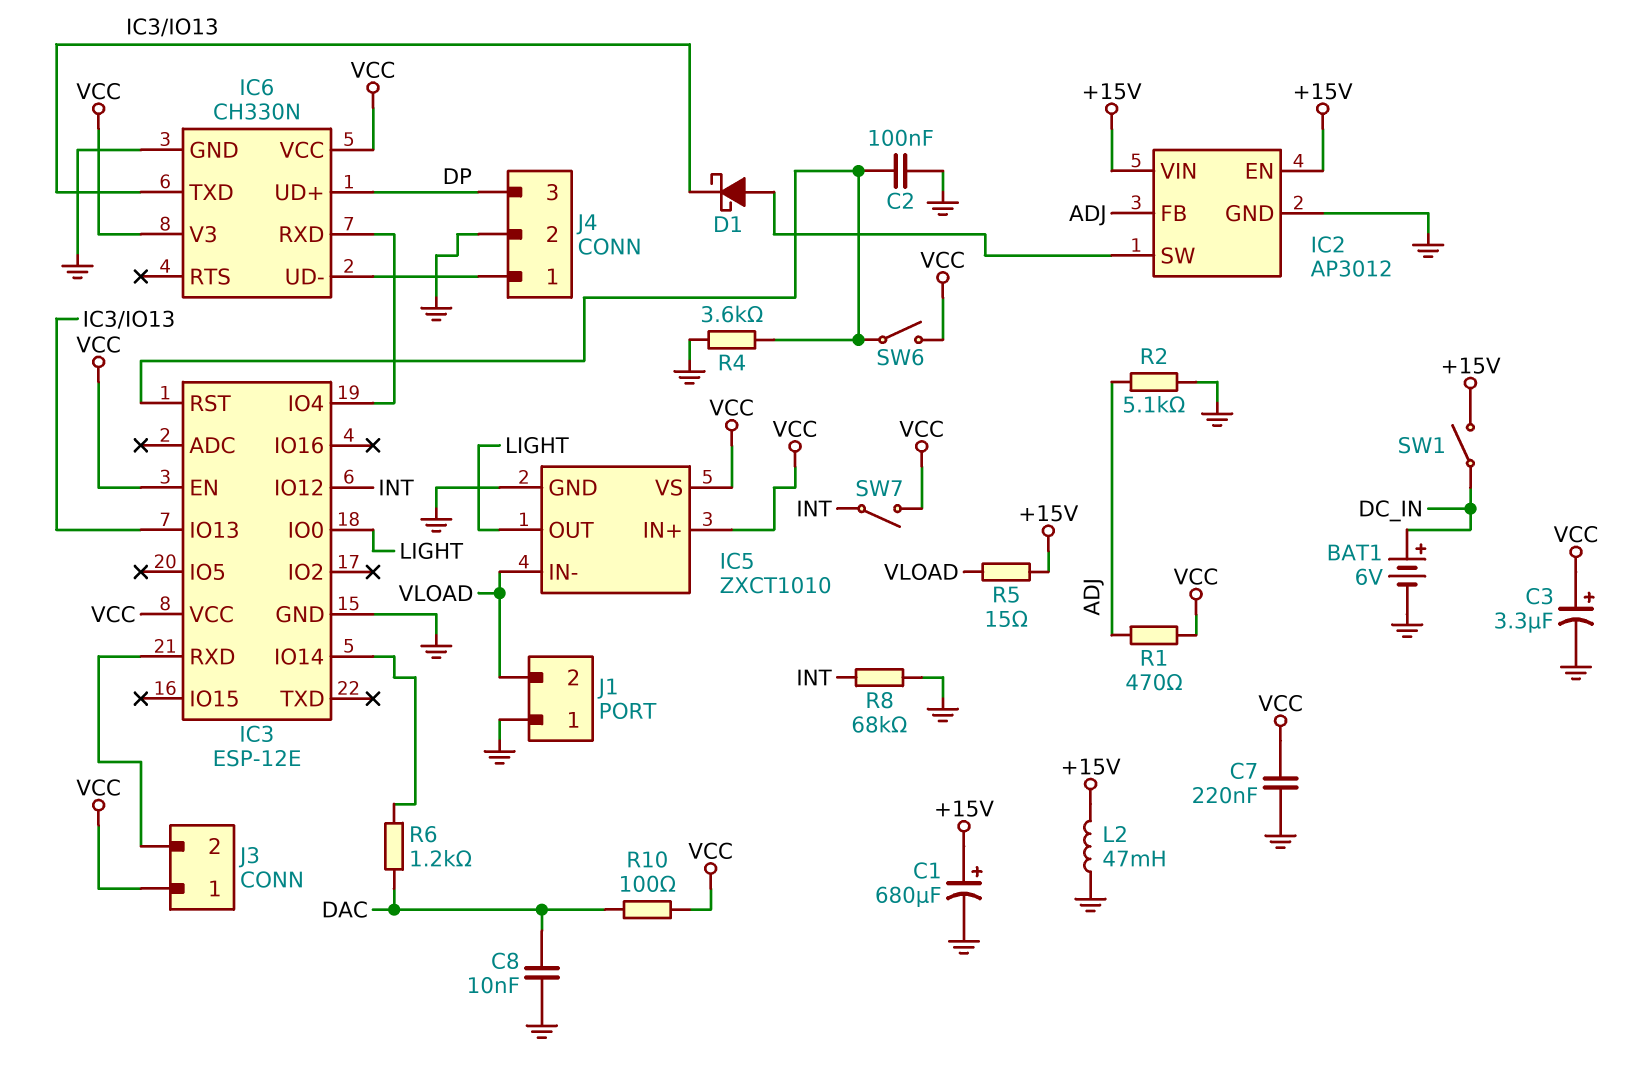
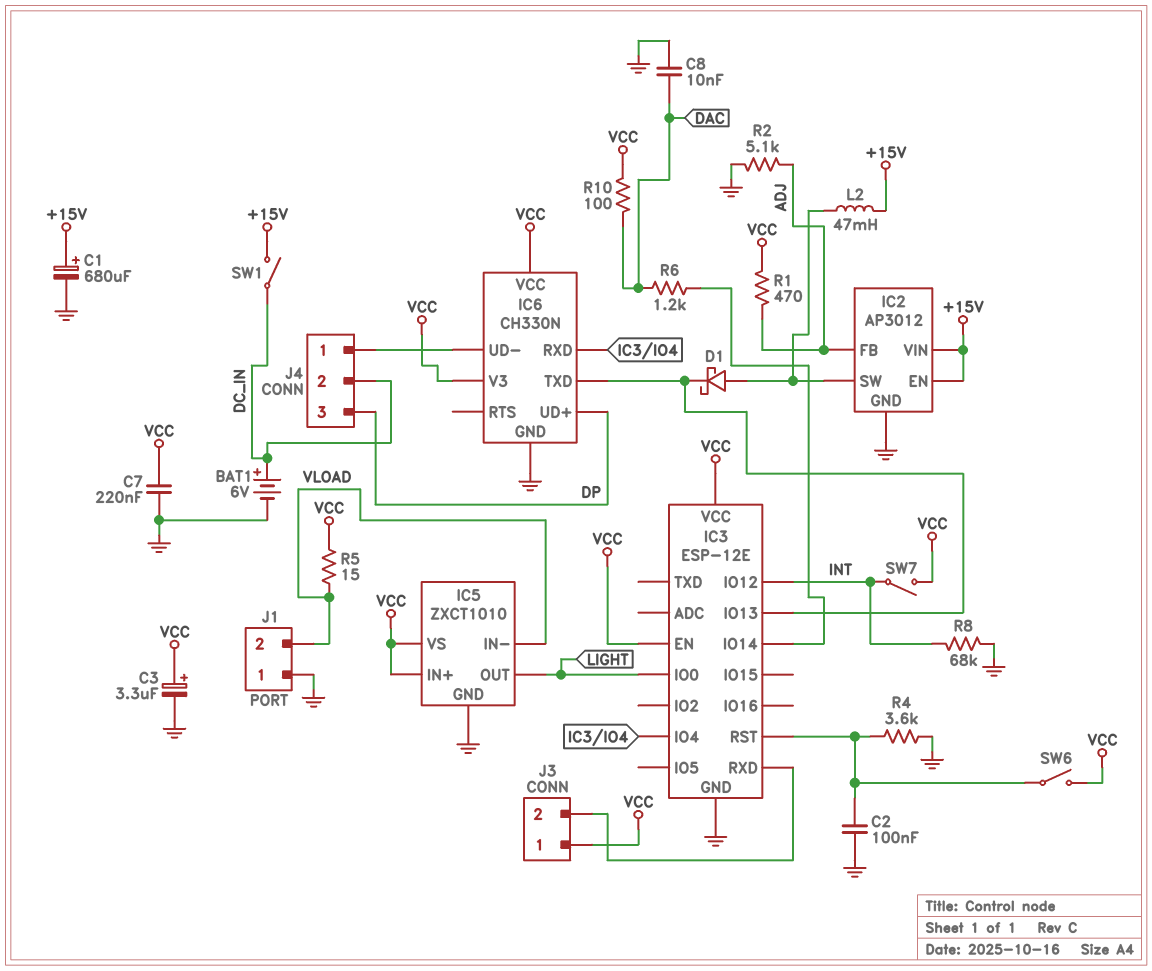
J4 pin 2: GND -> DC_IN
L2: 47mH (+15V, GND) -> 47mH (+15V, IC2/SW)
R5: 15 (+15V, VLOAD) -> 15 (VCC, VLOAD)

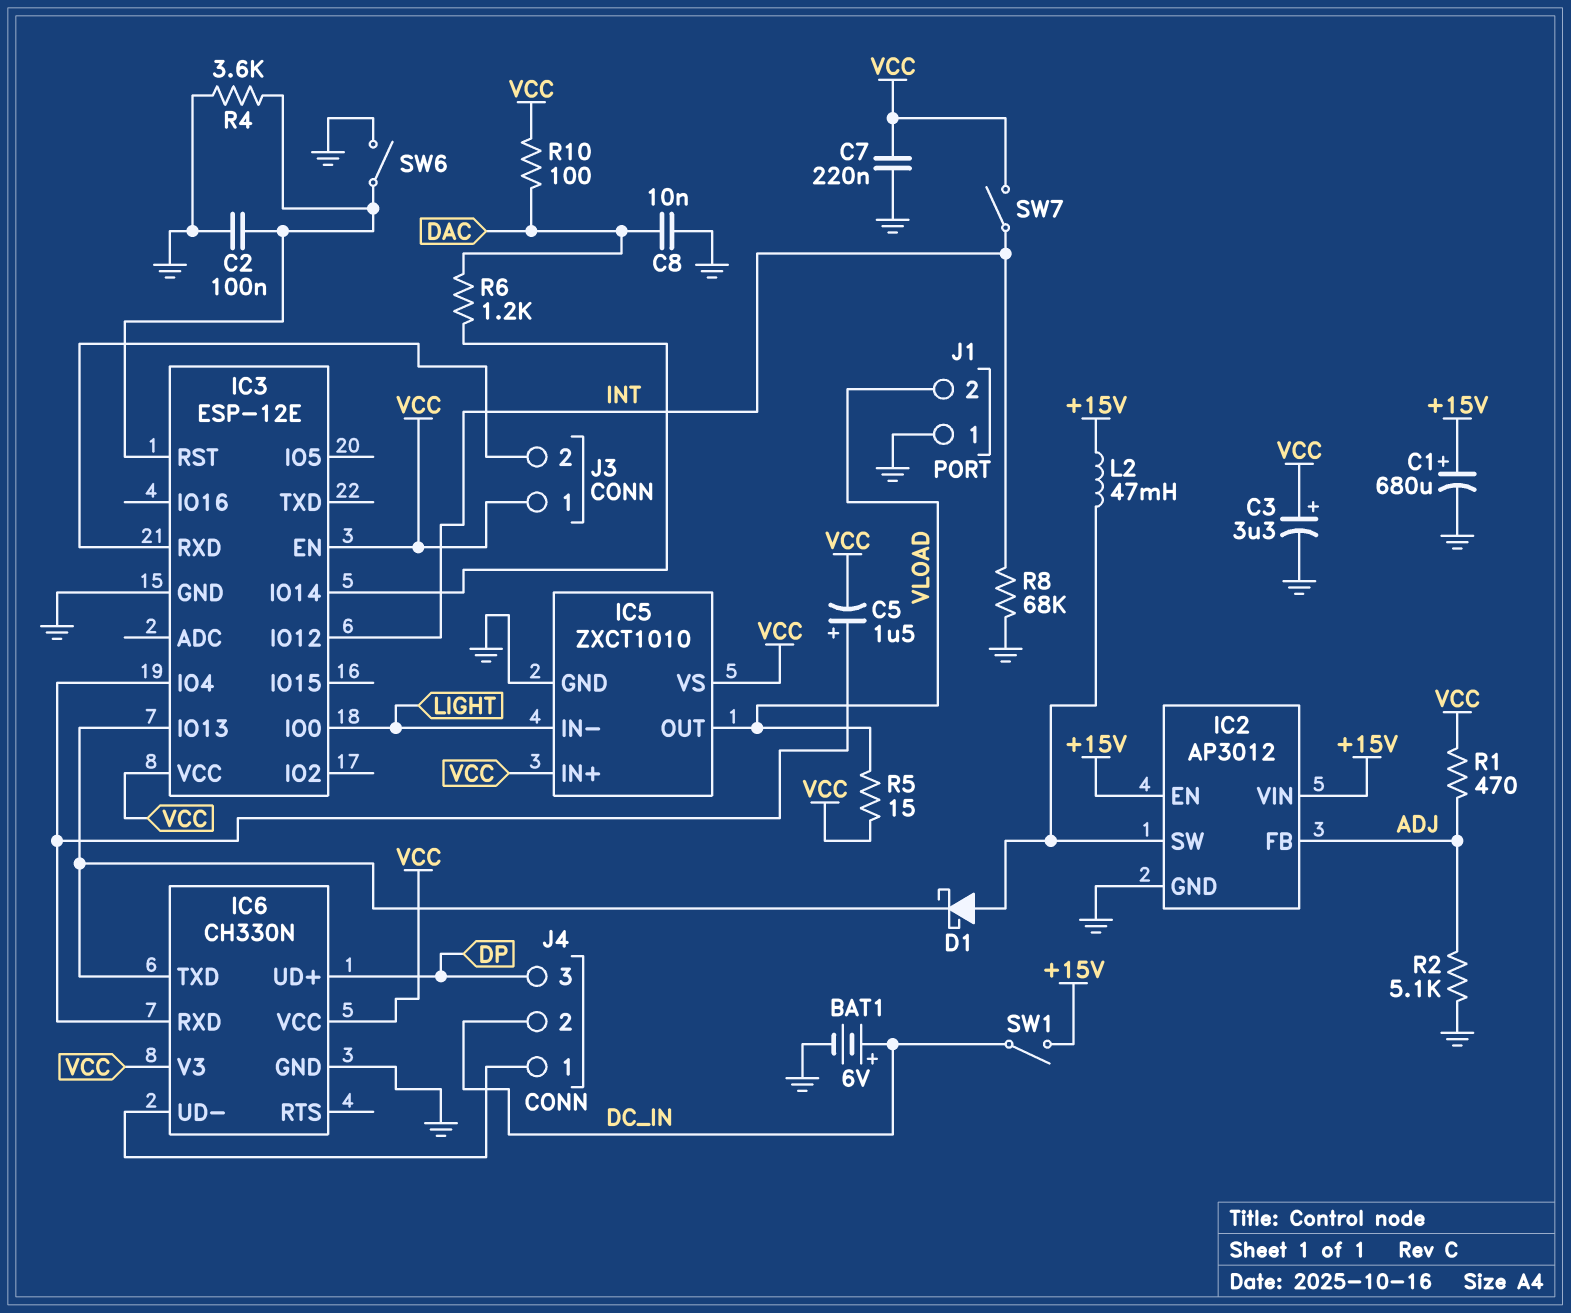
C5: none -> 1.5uF (plus IC3/IO4, minus VCC)
IC5 pin IN-: VLOAD -> LIGHT
IC5 pin OUT: LIGHT -> VLOAD
SW6: switch (IC3/RST, VCC) -> switch (GND, IC3/RST)

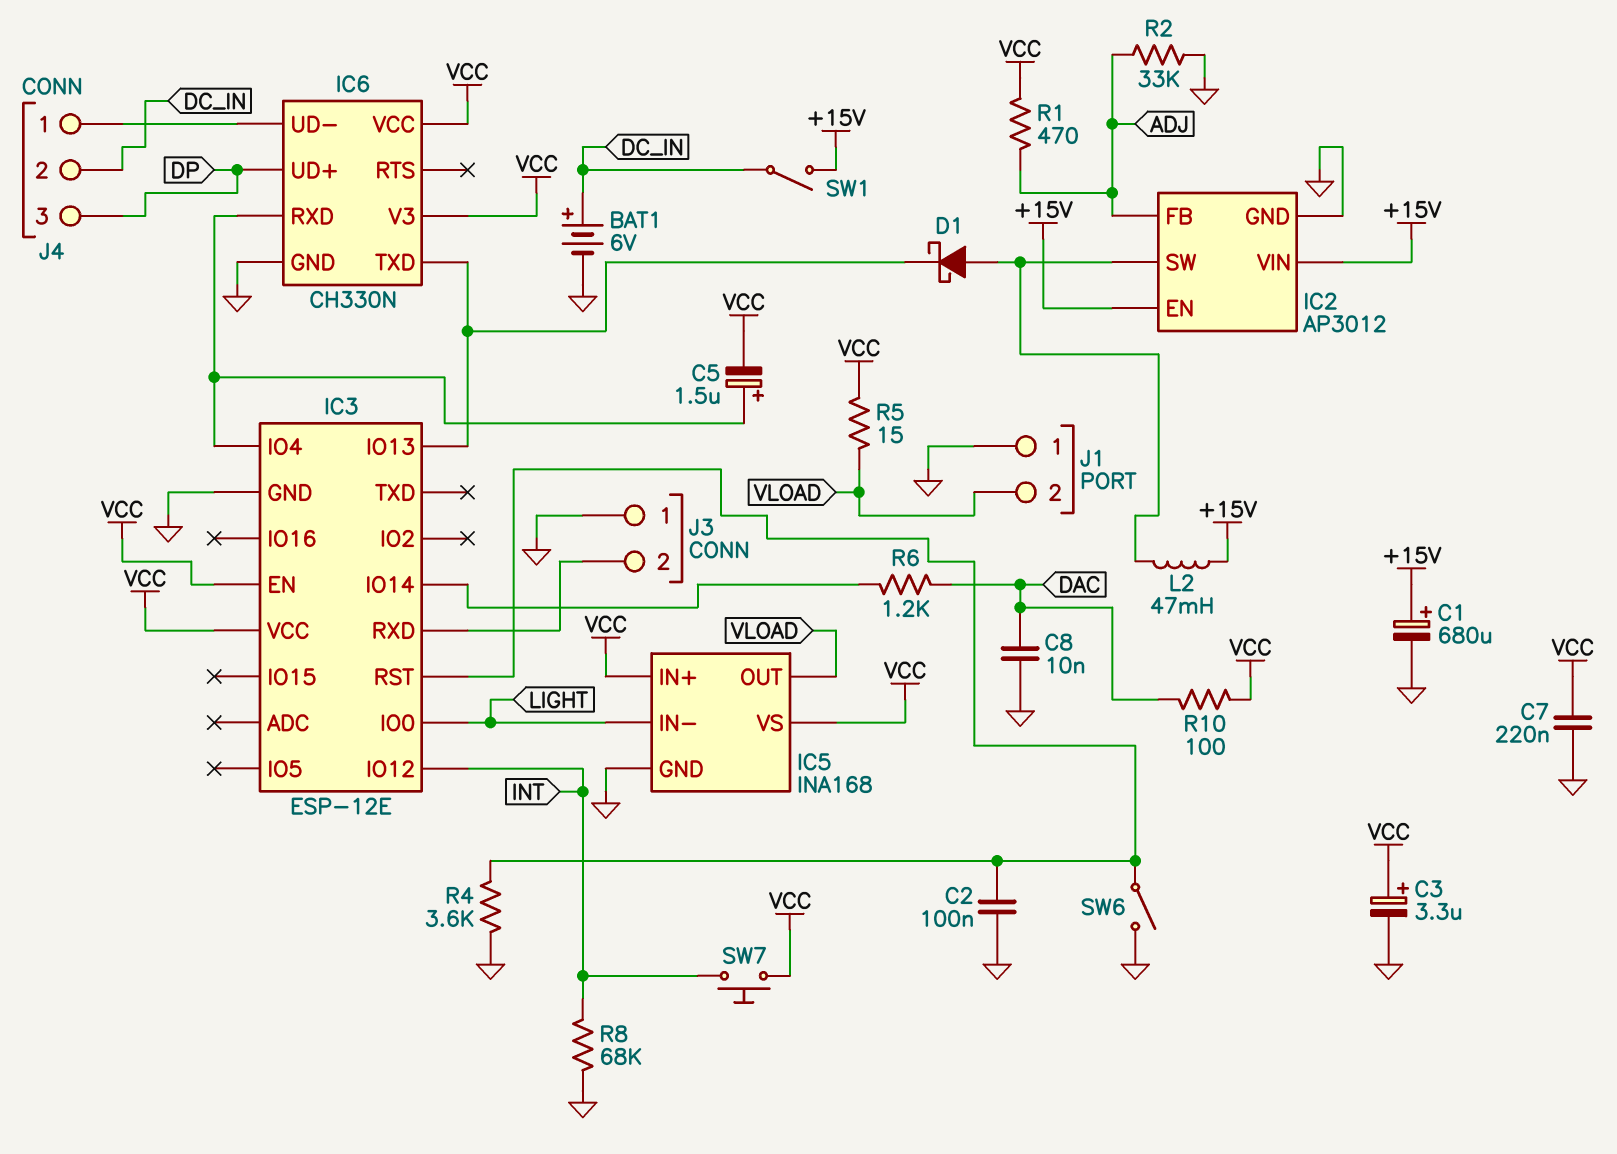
IC5: ZXCT1010 -> INA168
J3 pin 1: VCC -> GND
R2: 5.1k (ADJ, GND) -> 33k (ADJ, GND)
SW7: switch (INT, VCC) -> button (INT, VCC)

